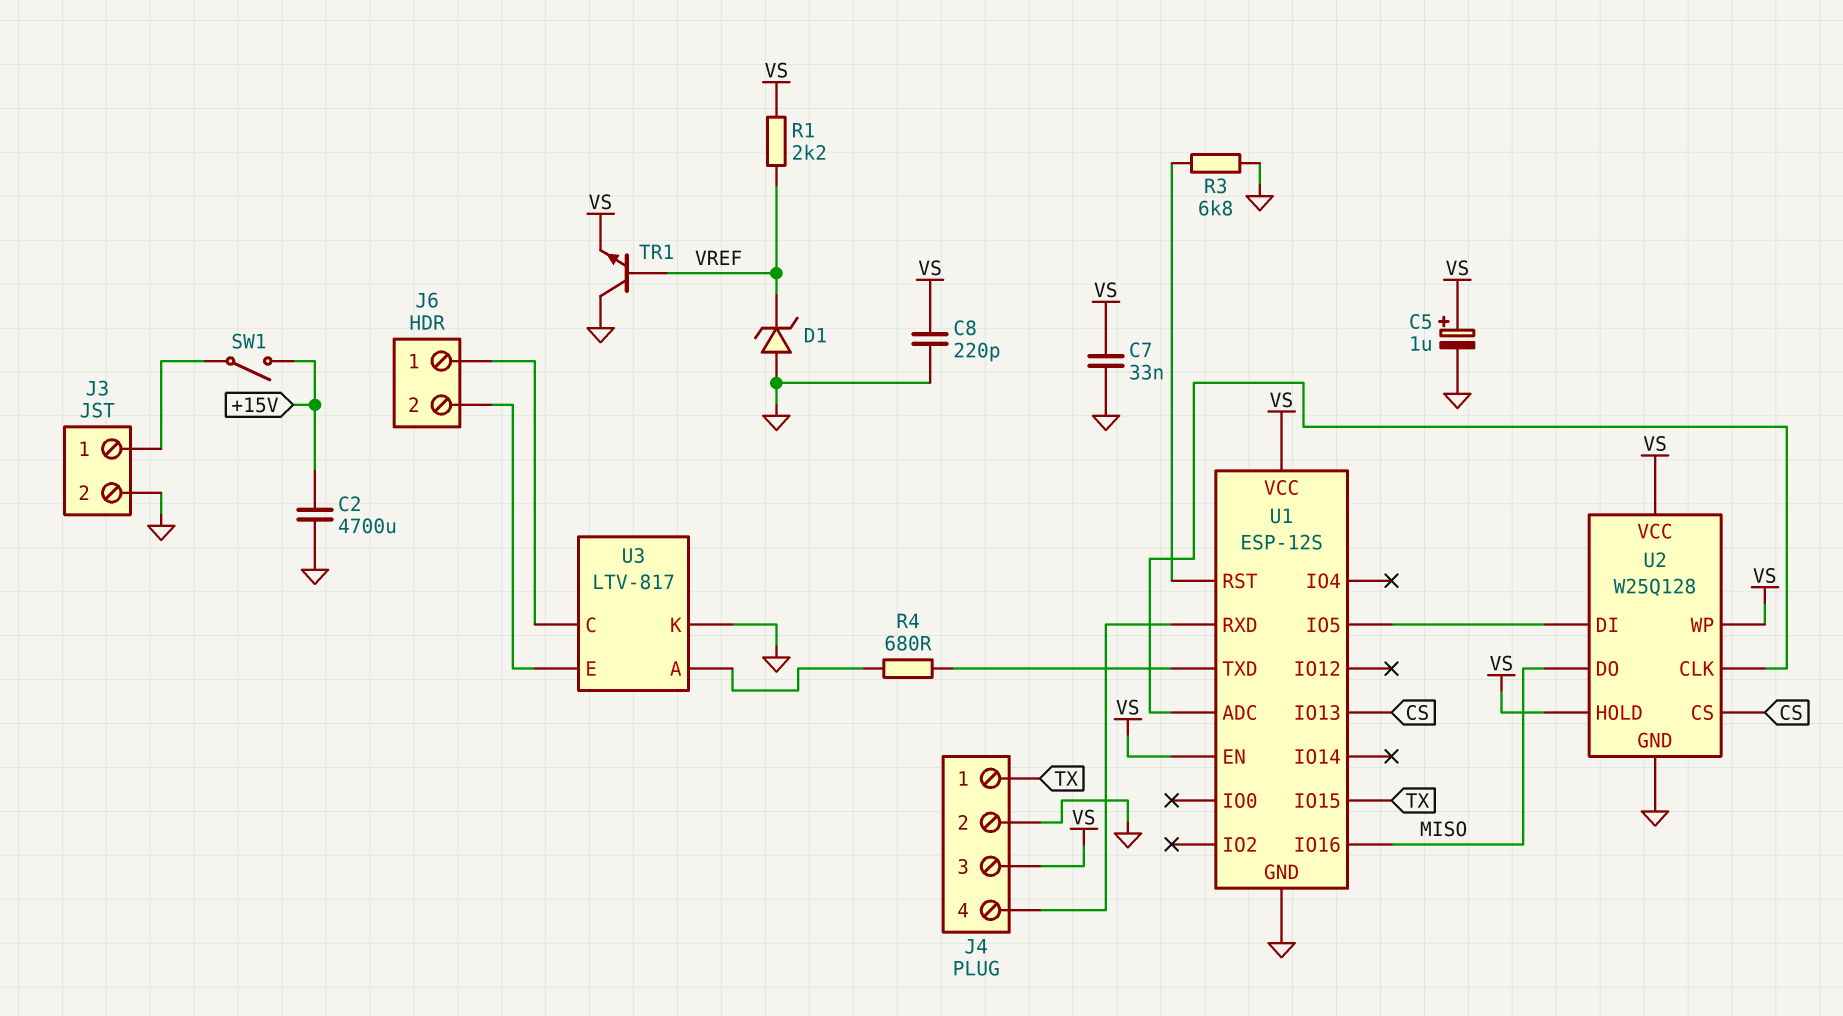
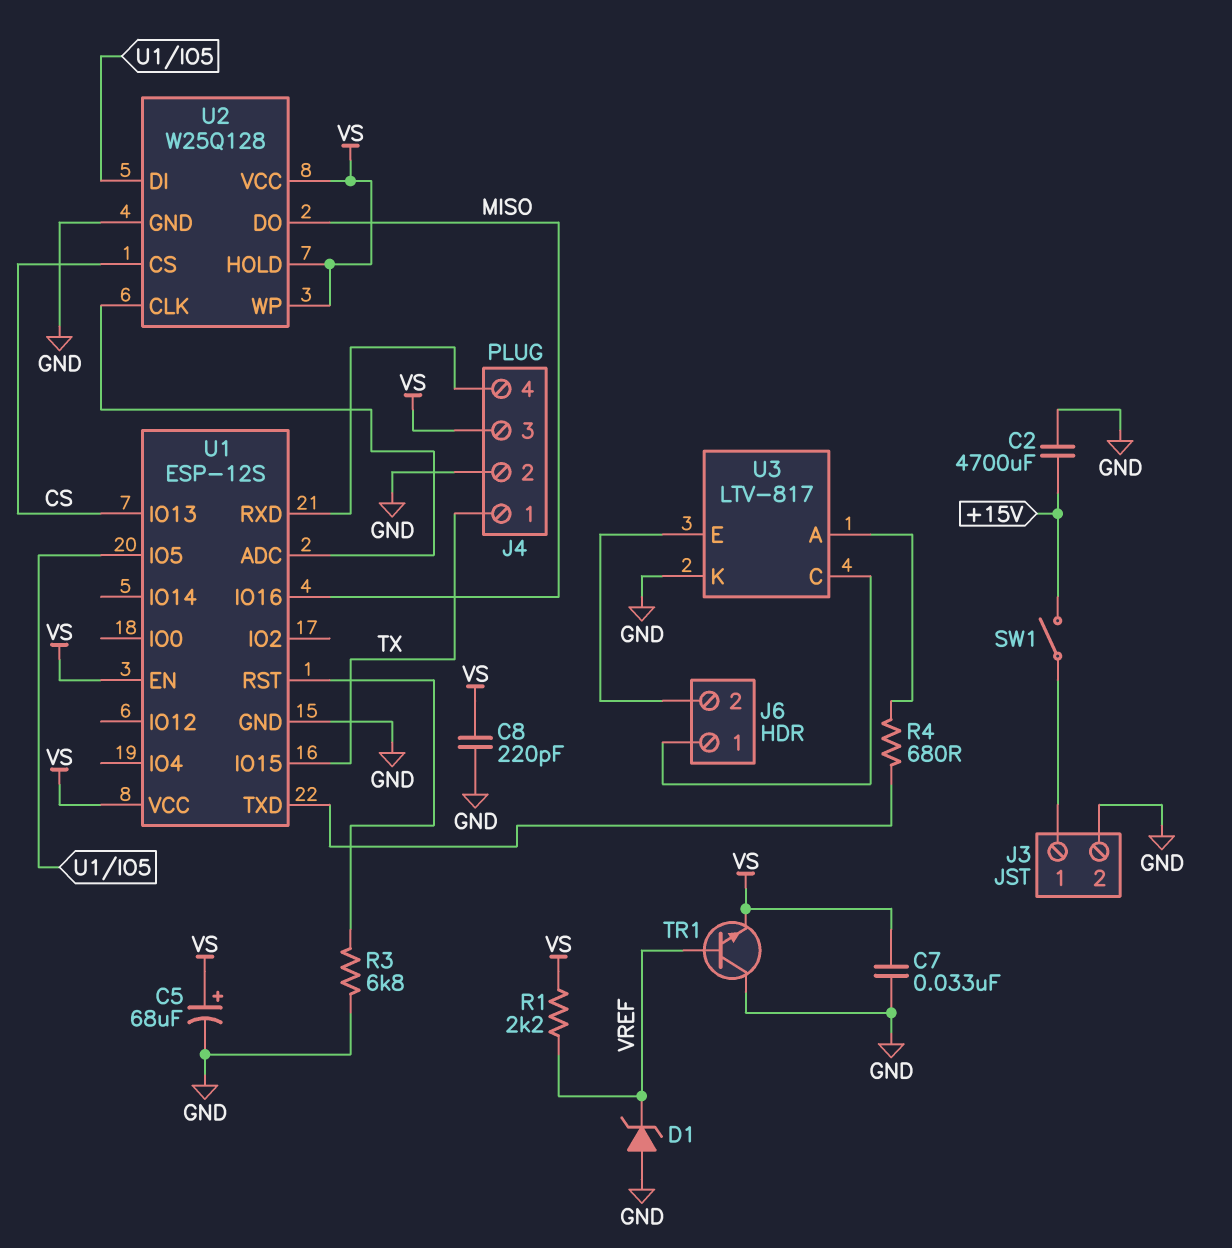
C5: 1uF (plus VS, minus GND) -> 68uF (plus VS, minus GND)

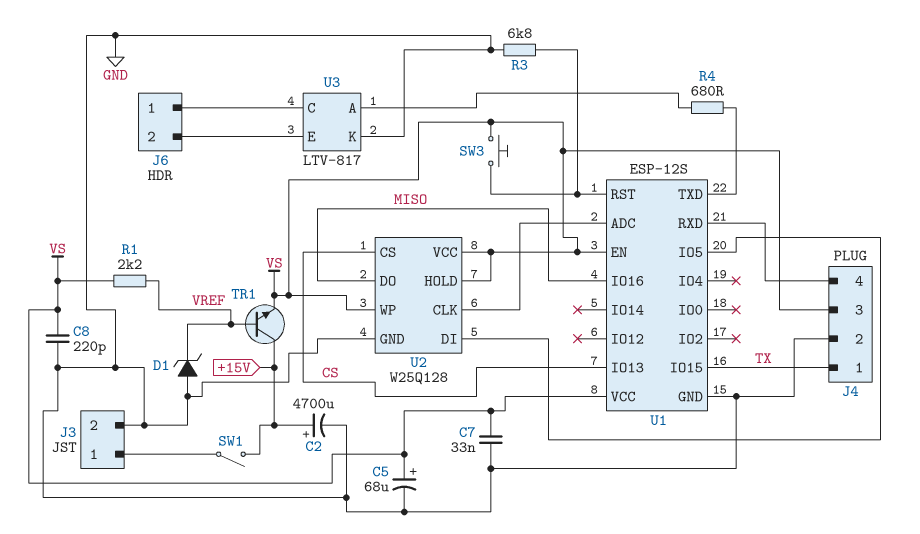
C2: 4700uF (+15V, GND) -> 4700uF (plus +15V, minus GND)
SW3: none -> button (U1/RST, VS)
TR1: NPN (B VREF, C GND, E VS) -> NPN (B VREF, C +15V, E VS)

